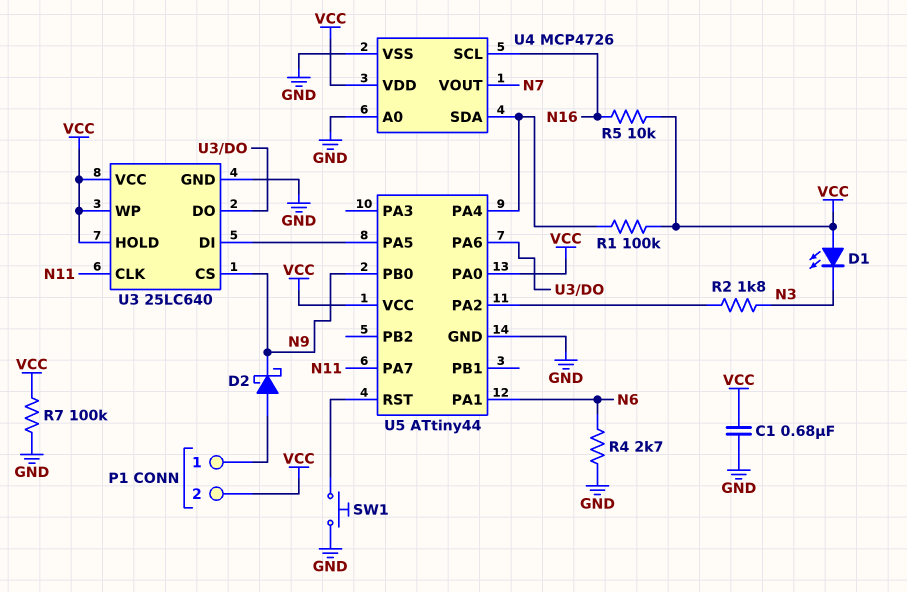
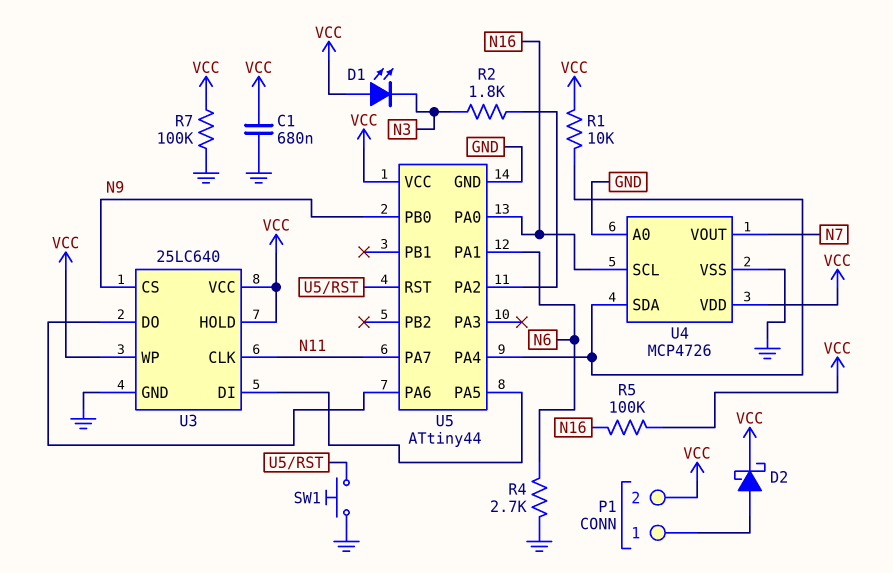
D2: schottky (A P1/1, K N9) -> schottky (A P1/1, K VCC)
R1: 100k (U4/SDA, VCC) -> 10k (U4/SDA, VCC)
R5: 10k (N16, VCC) -> 100k (N16, VCC)
U5 pin PA0: VCC -> N16

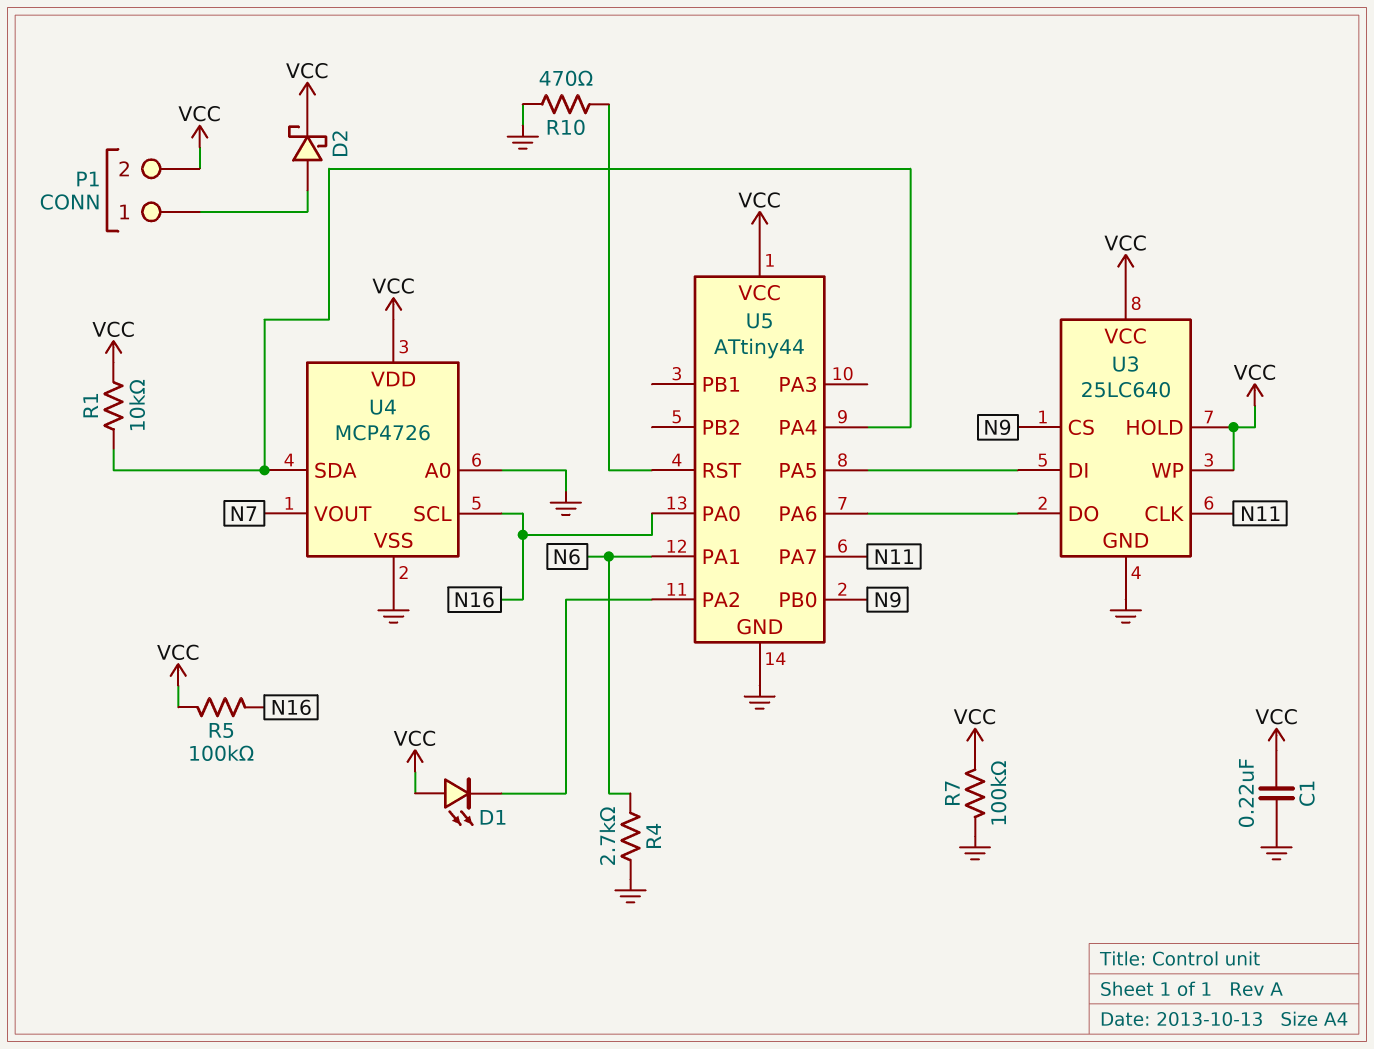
C1: 680nF (GND, VCC) -> 220nF (GND, VCC)
D1: LED (A VCC, K N3) -> LED (A VCC, K U5/PA2)
R2: 1.8k (N3, U5/PA2) -> none
R10: none -> 470 (GND, U5/RST)
SW1: button (GND, U5/RST) -> none

